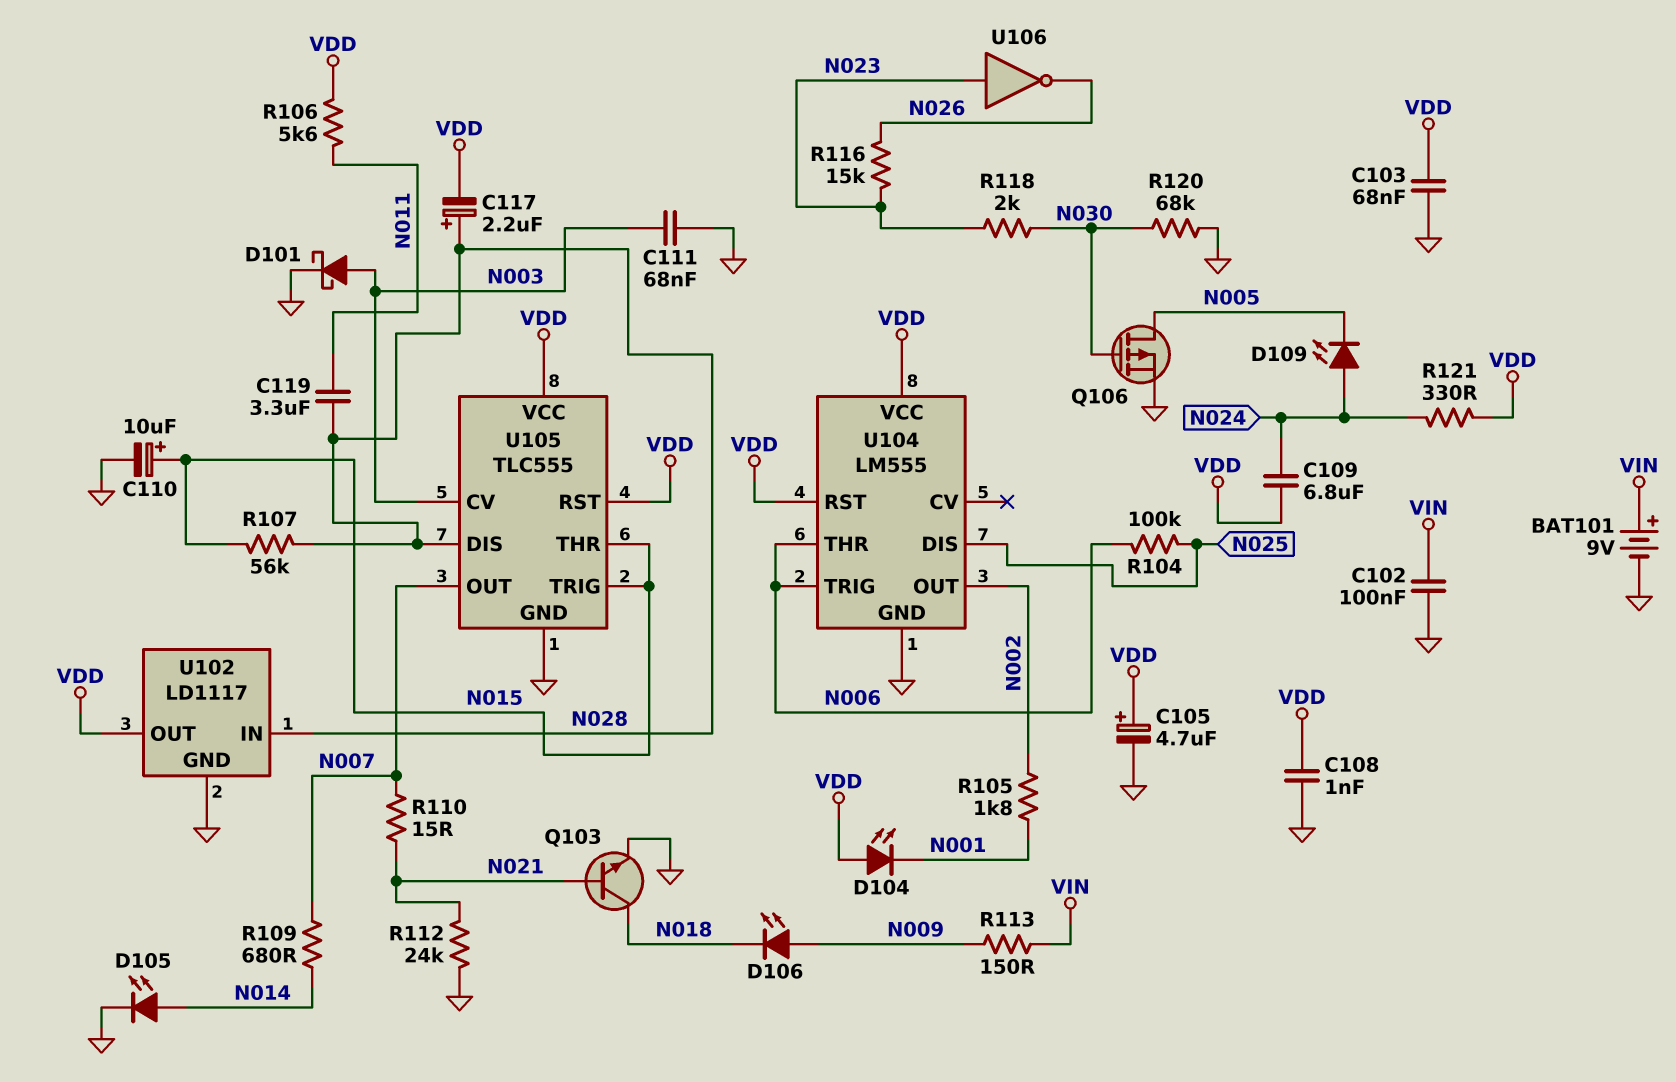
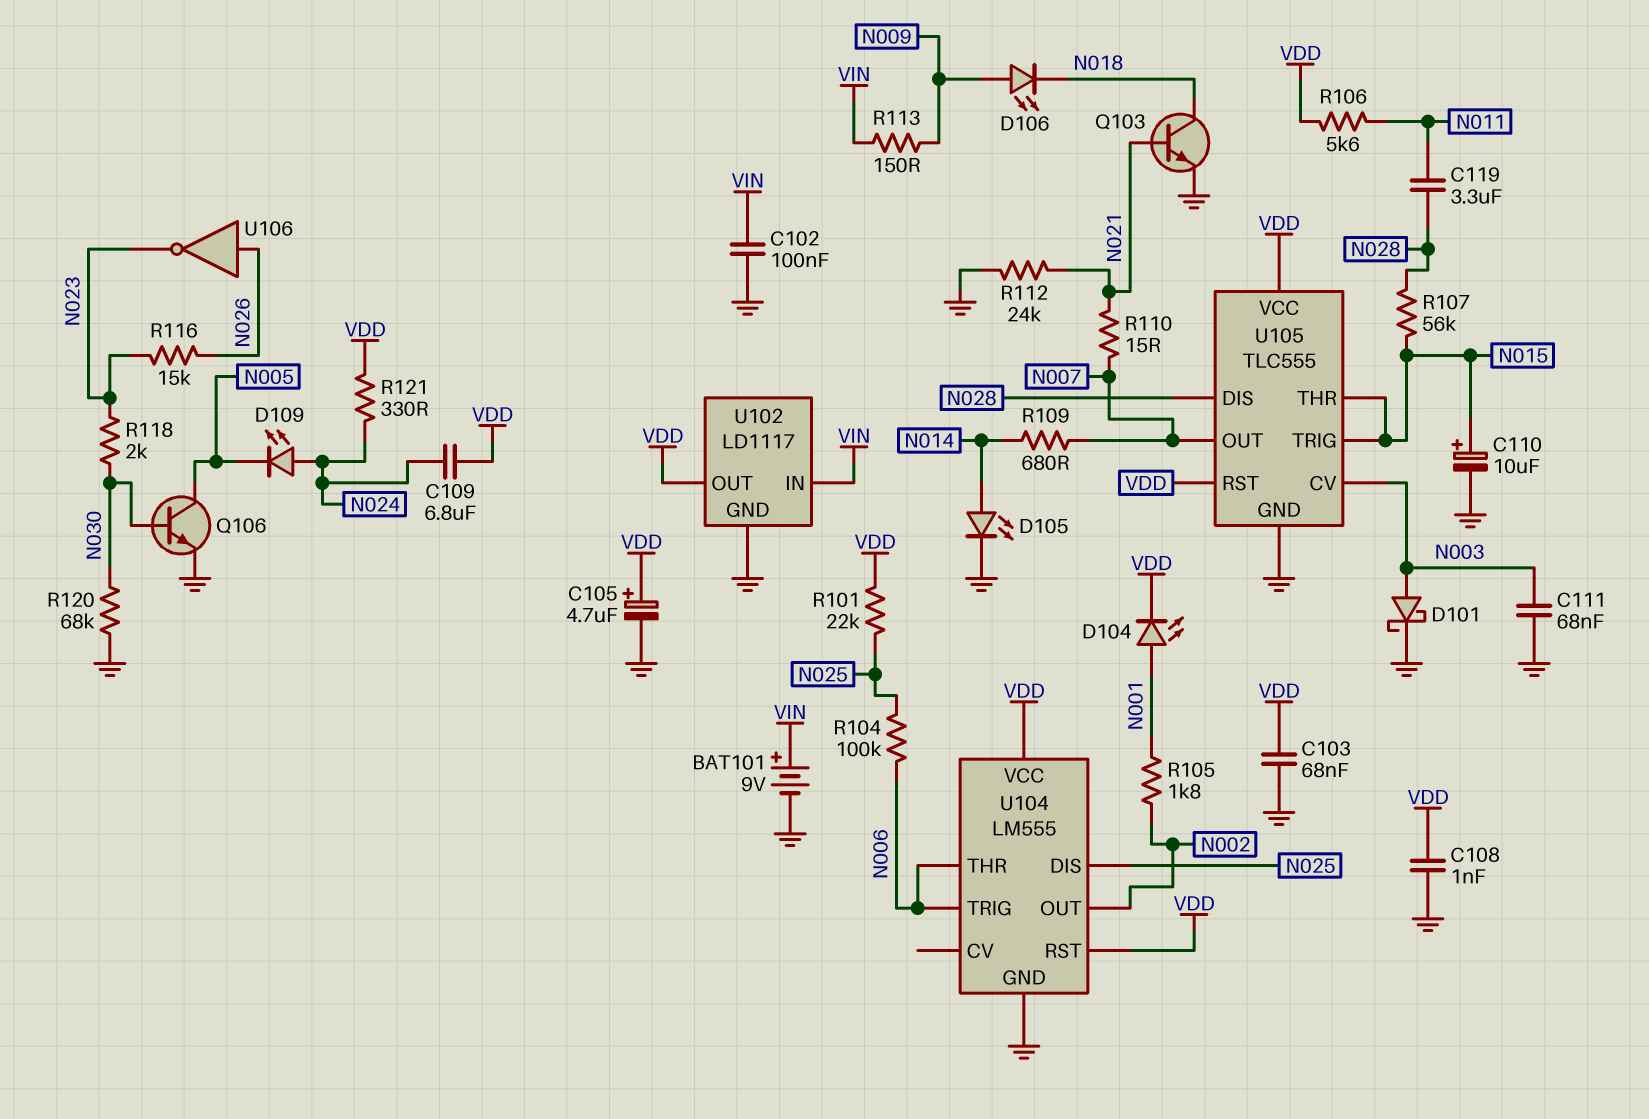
C117: 2.2uF (plus N028, minus VDD) -> none
D104: LED (A VDD, K N001) -> LED (A N001, K VDD)
Q106: PMOS (G N030, D N005, S GND) -> NPN (B N030, C N005, E GND)
R101: none -> 22k (N025, VDD)
U102 pin IN: N028 -> VIN
U106: NOT (in N023, out N026) -> NOT (in N026, out N023)

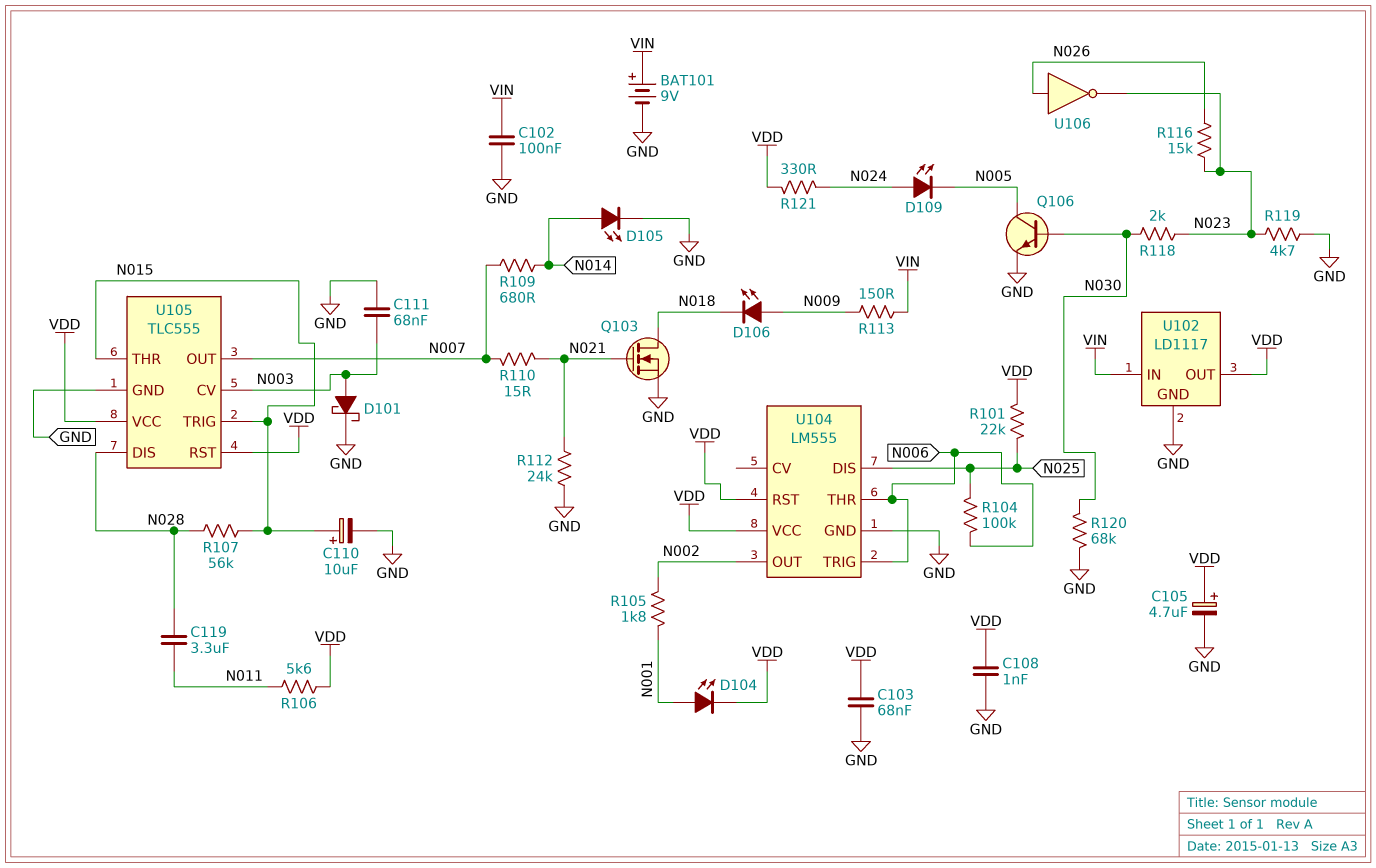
C109: 6.8uF (N024, VDD) -> none
Q103: NPN (B N021, C N018, E GND) -> NMOS (G N021, D N018, S GND)
R119: none -> 4.7k (GND, N023)

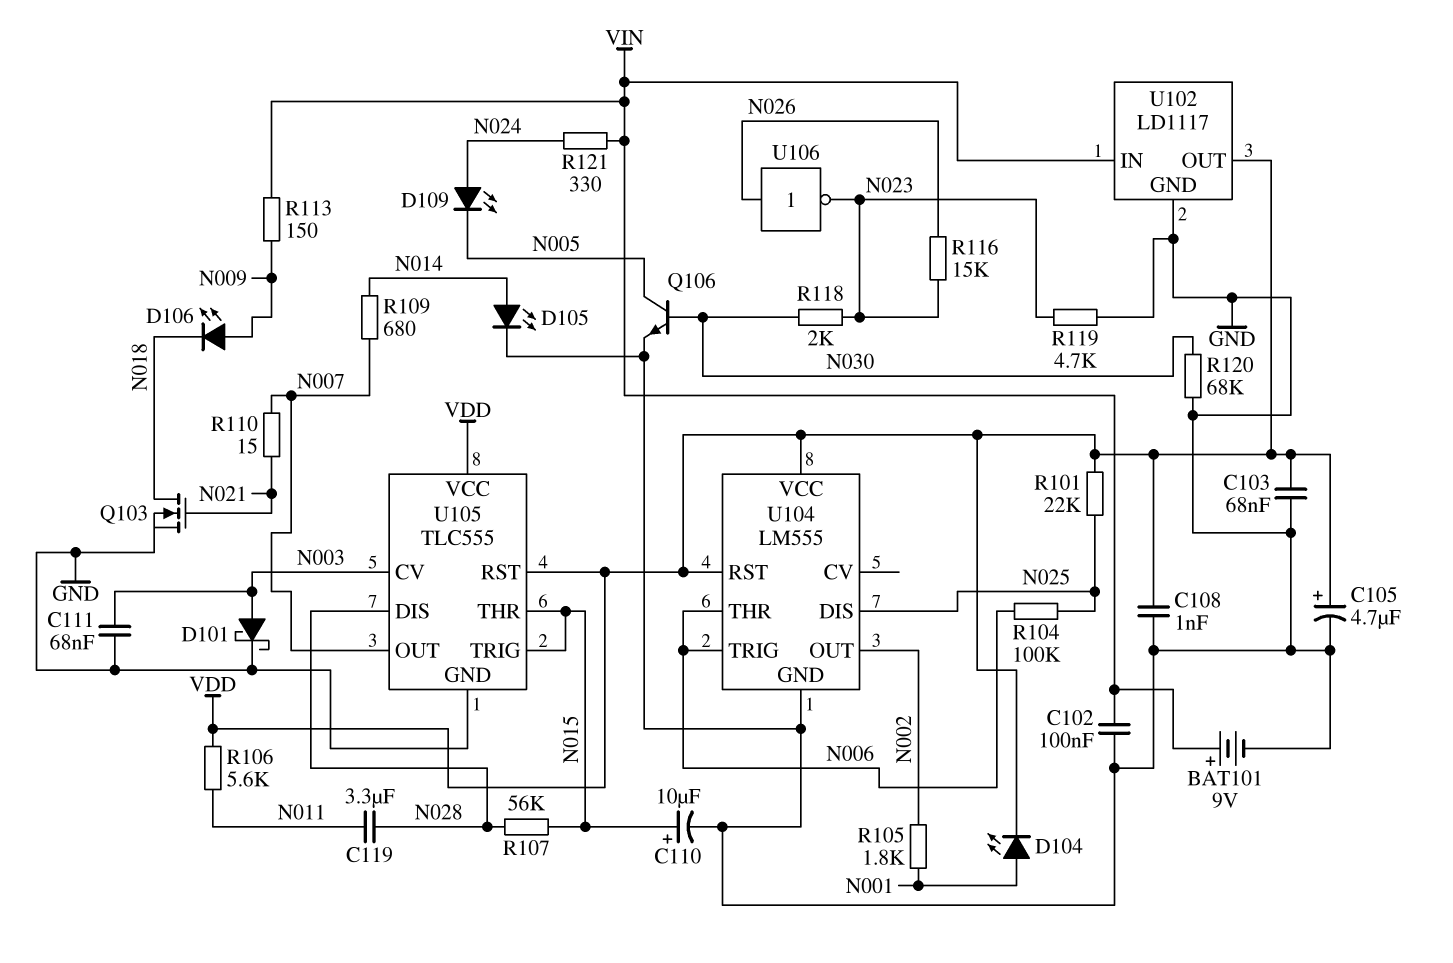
R112: 24k (GND, N021) -> none
R121: 330 (N024, VDD) -> 330 (N024, VIN)

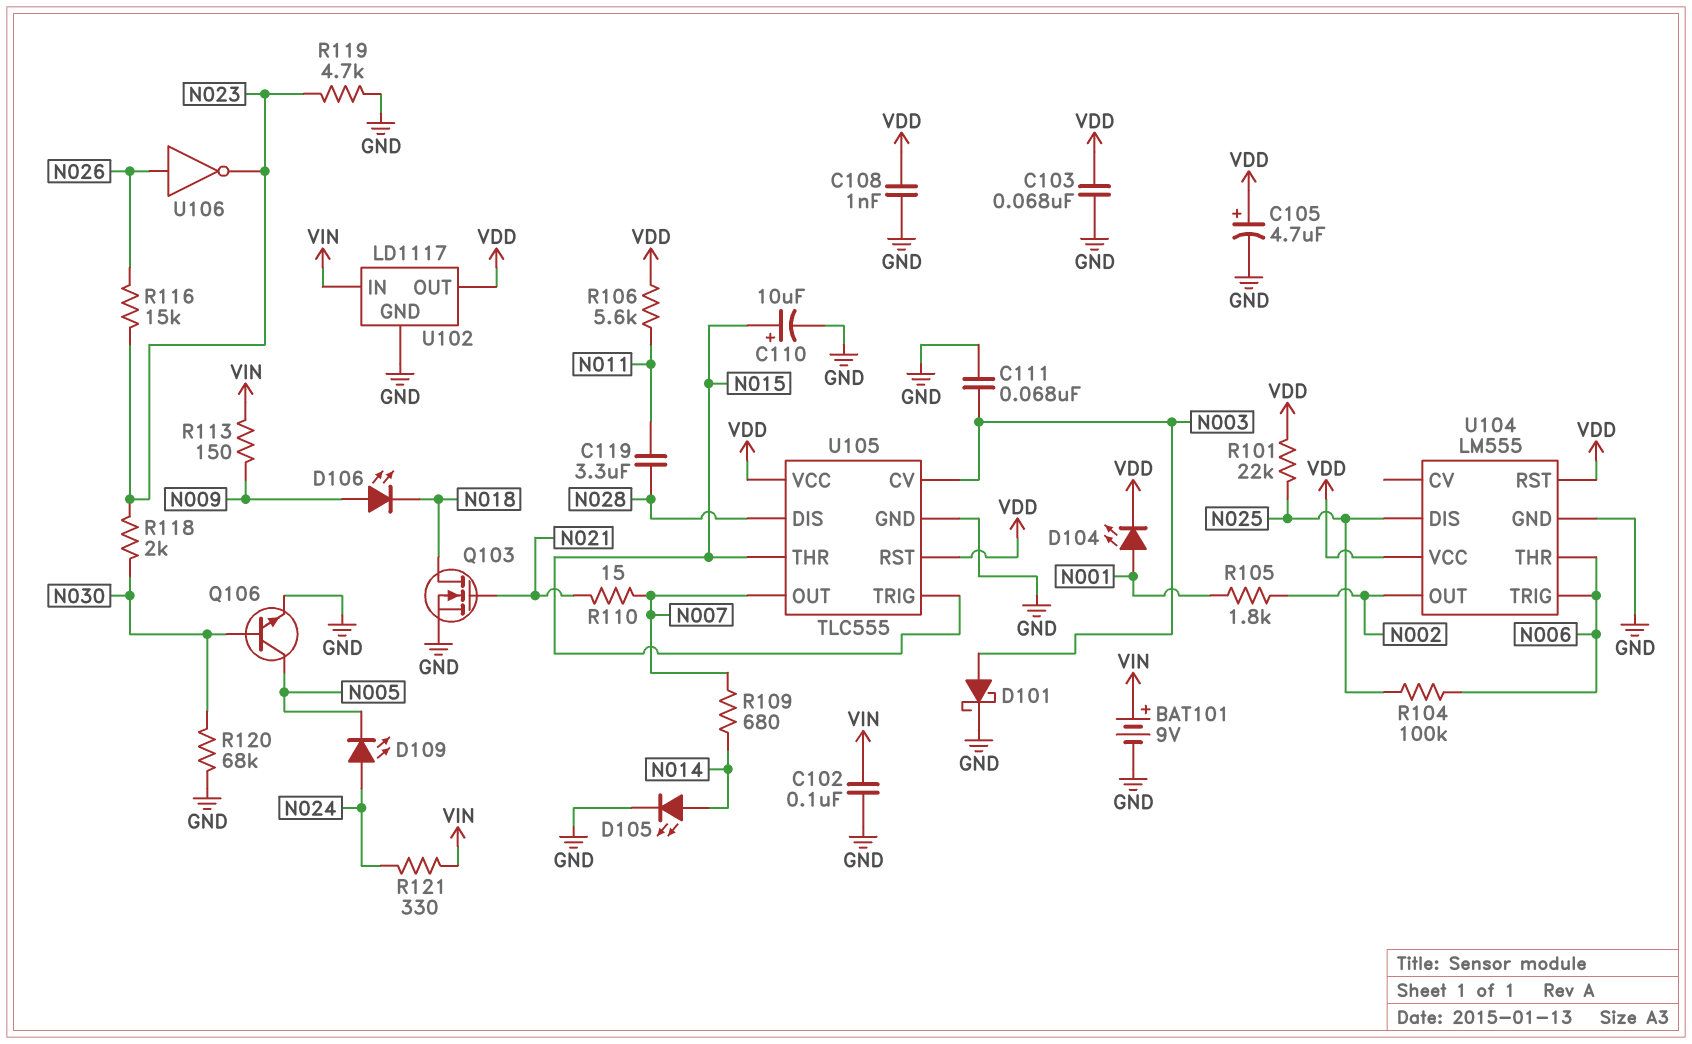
R107: 56k (N015, N028) -> none

